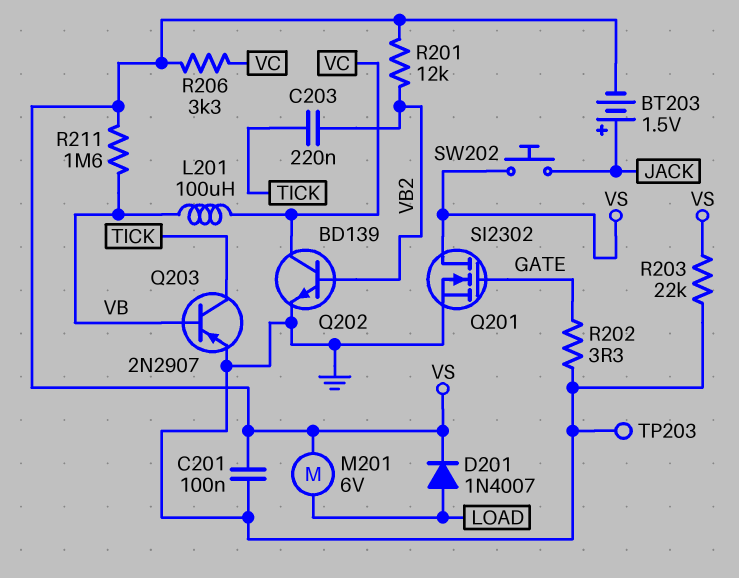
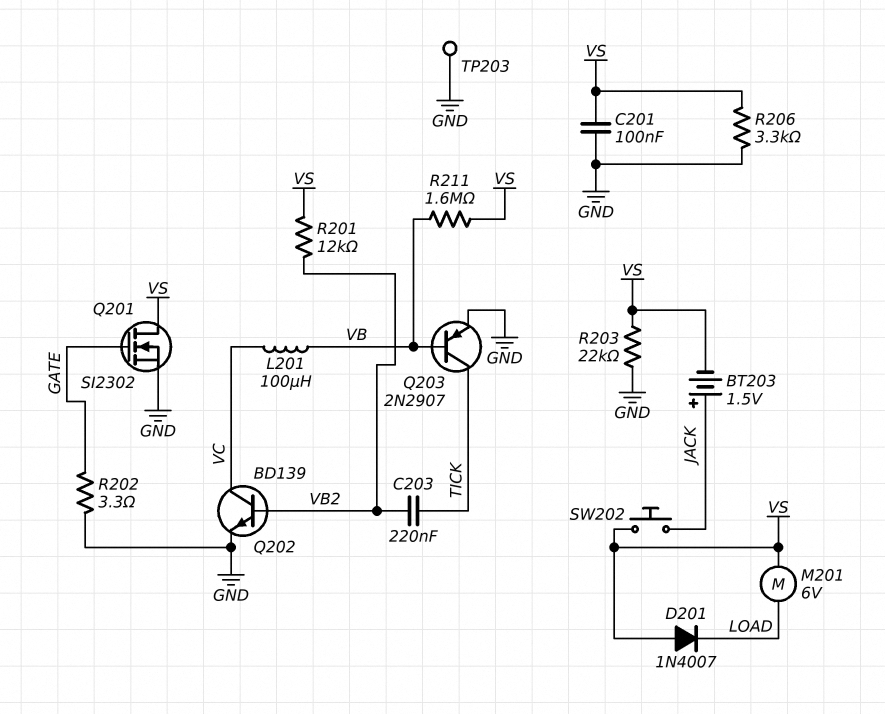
D201: diode 1N4007 (A LOAD, K VS) -> diode 1N4007 (A VS, K LOAD)
R206: 3.3k (VC, VS) -> 3.3k (GND, VS)

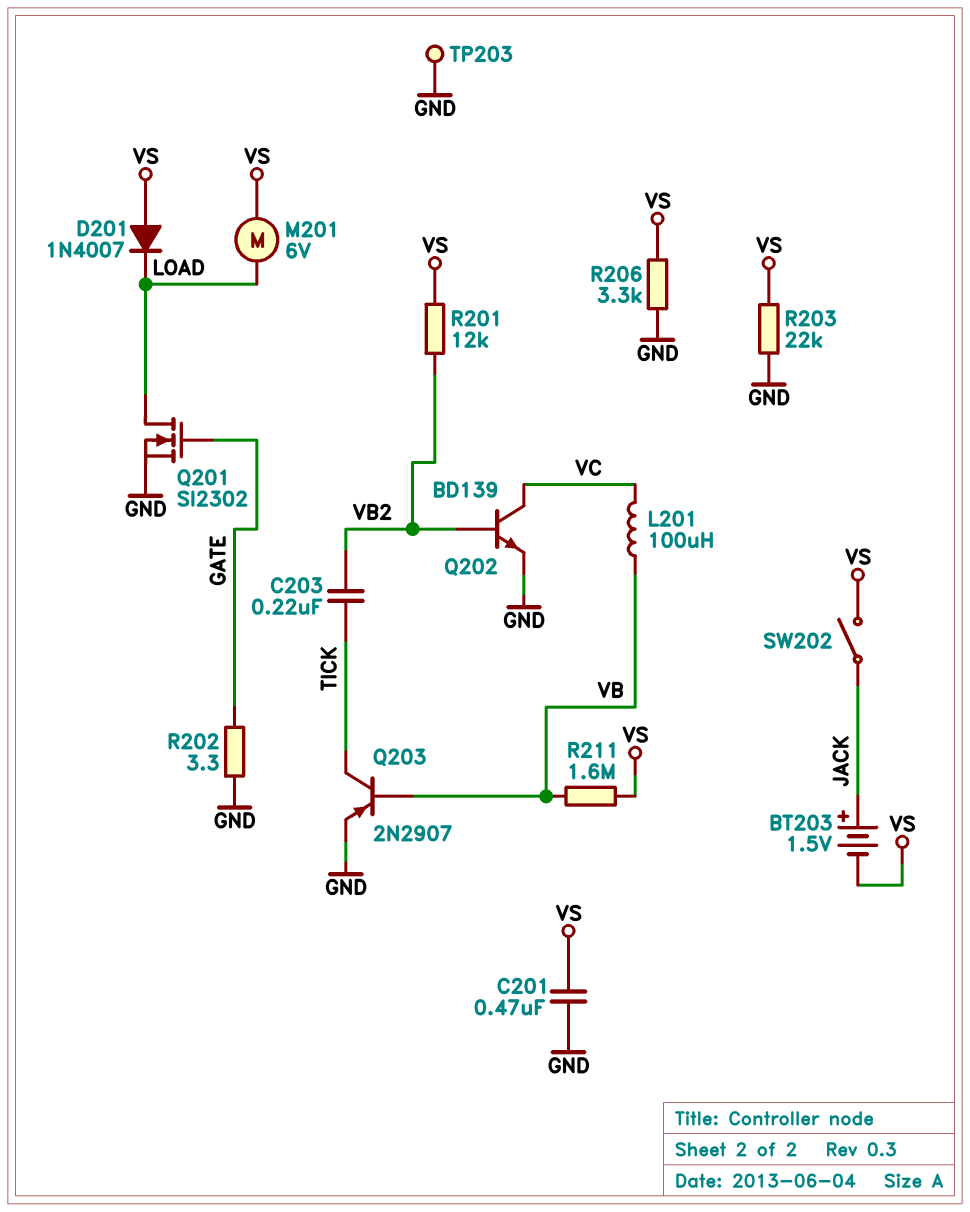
C201: 100nF (GND, VS) -> 470nF (GND, VS)
Q201: NMOS SI2302 (G GATE, D VS, S GND) -> NMOS SI2302 (G GATE, D LOAD, S GND)
SW202: button (JACK, VS) -> switch (JACK, VS)

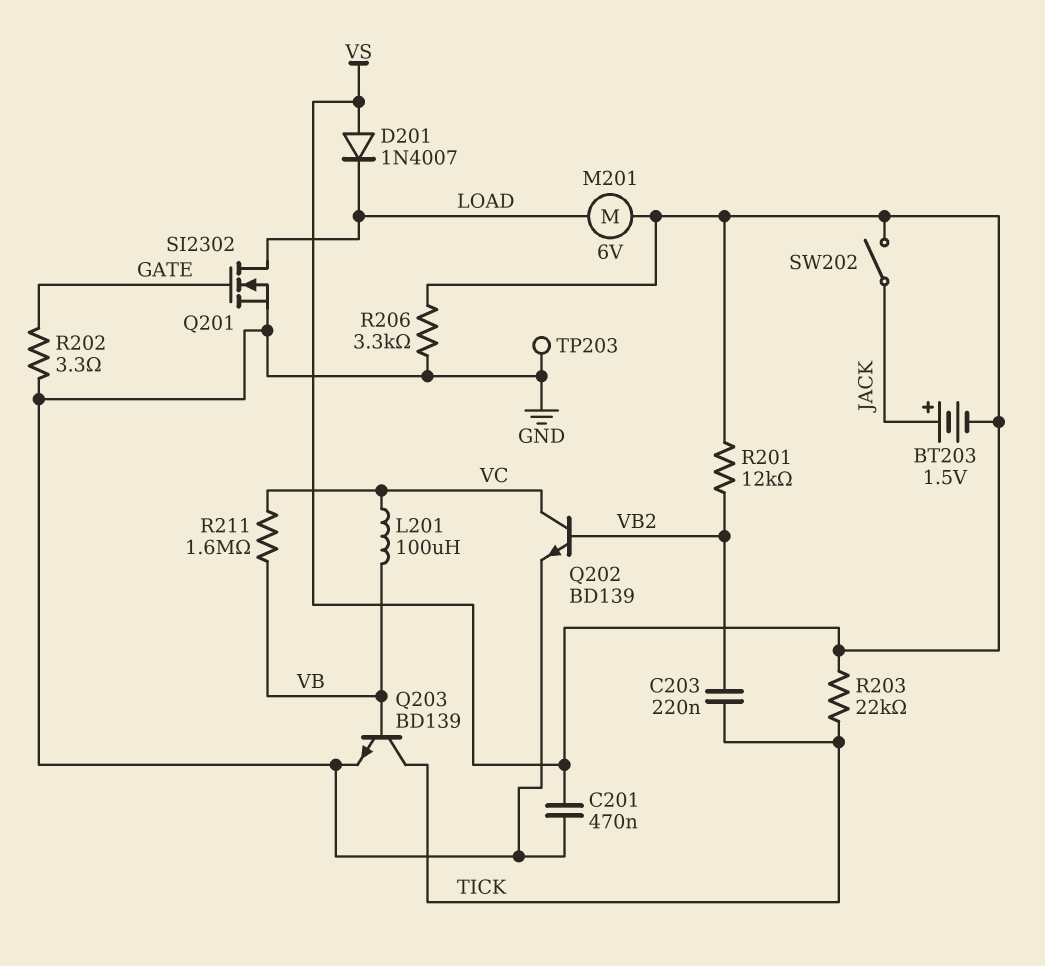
Q203: PNP 2N2907 (B VB, C TICK, E GND) -> NPN BD139 (B VB, C TICK, E GND)
R203: 22k (GND, VS) -> 22k (TICK, VS)
R211: 1.6M (VB, VS) -> 1.6M (VB, VC)

